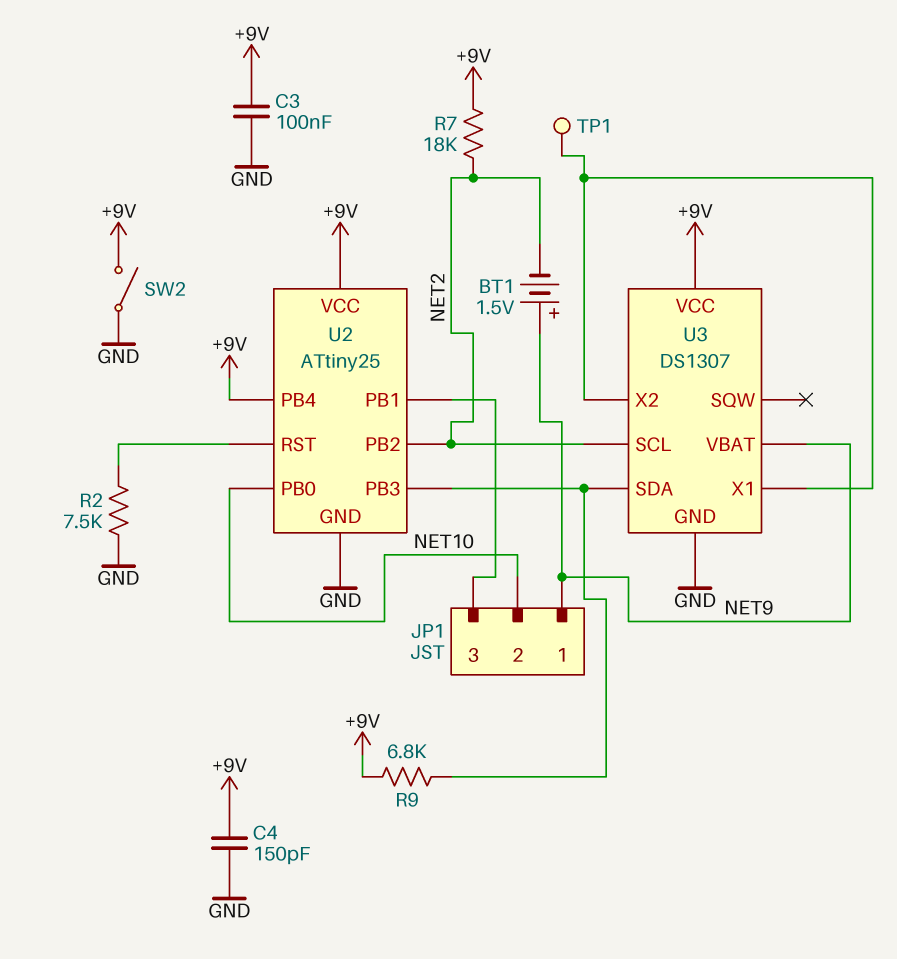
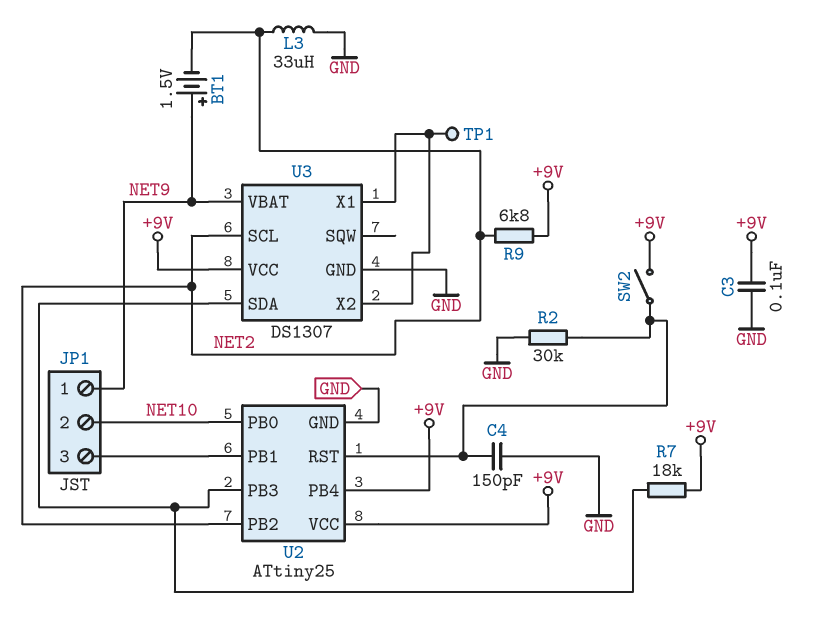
C4: 150pF (+9V, GND) -> 150pF (GND, U2/RST)
L3: none -> 33uH (GND, NET2)
R2: 7.5k (GND, U2/RST) -> 30k (GND, U2/RST)
R7: 18k (+9V, NET2) -> 18k (+9V, U2/PB3)
R9: 6.8k (+9V, U2/PB3) -> 6.8k (+9V, NET2)
SW2: switch (+9V, GND) -> switch (+9V, U2/RST)

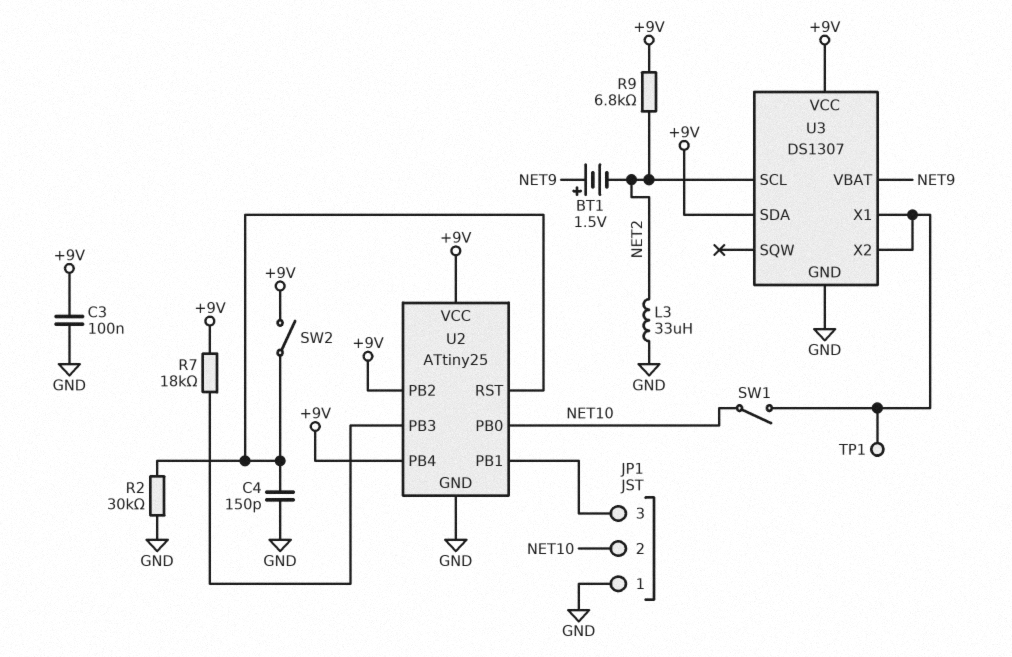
JP1 pin 1: NET9 -> GND
SW1: none -> switch (NET10, U3/X1)
U2 pin PB2: NET2 -> +9V
U3 pin SDA: U2/PB3 -> +9V

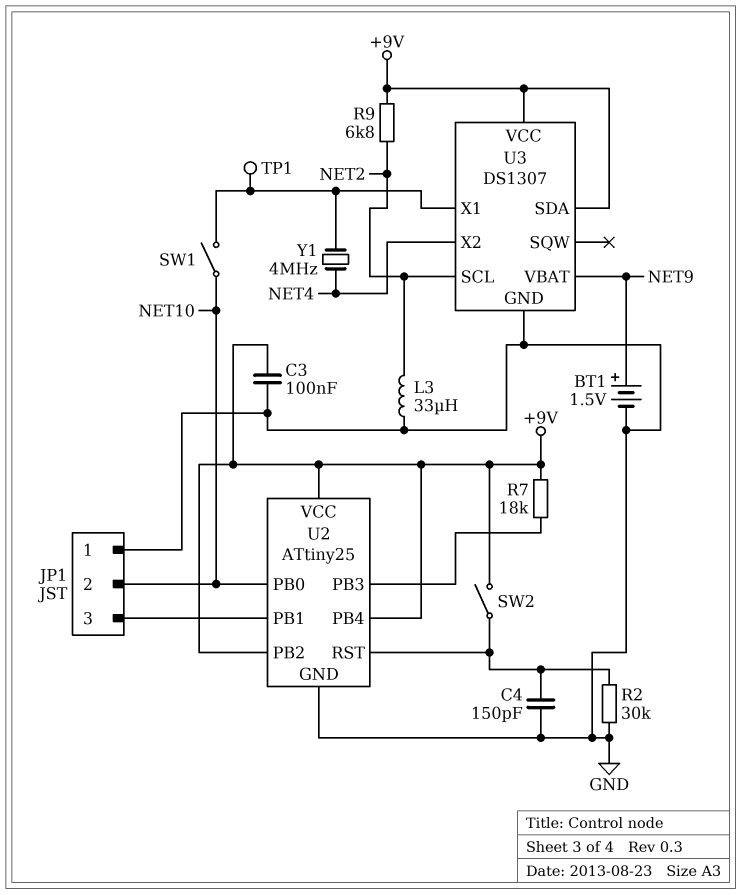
BT1: 1.5V (plus NET9, minus NET2) -> 1.5V (plus NET9, minus GND)
U3 pin X2: U3/X1 -> NET4
Y1: none -> 4MHz (NET4, U3/X1)

